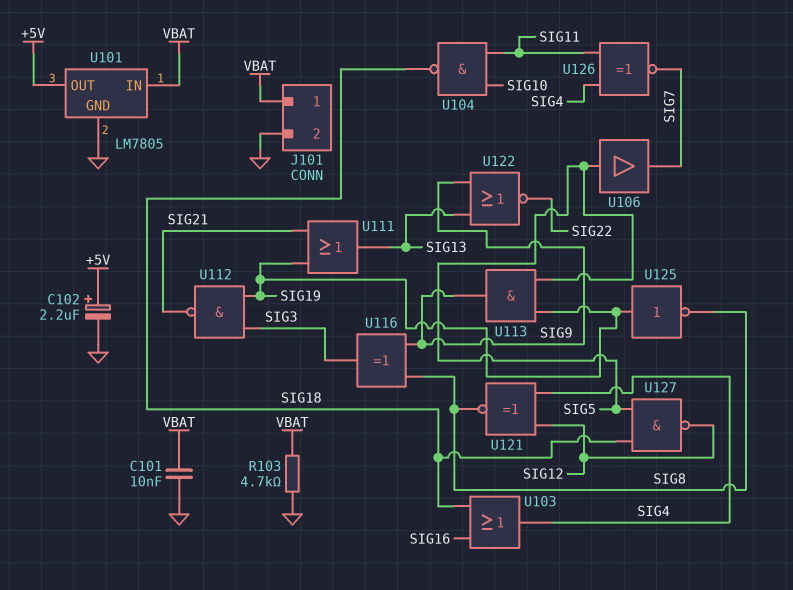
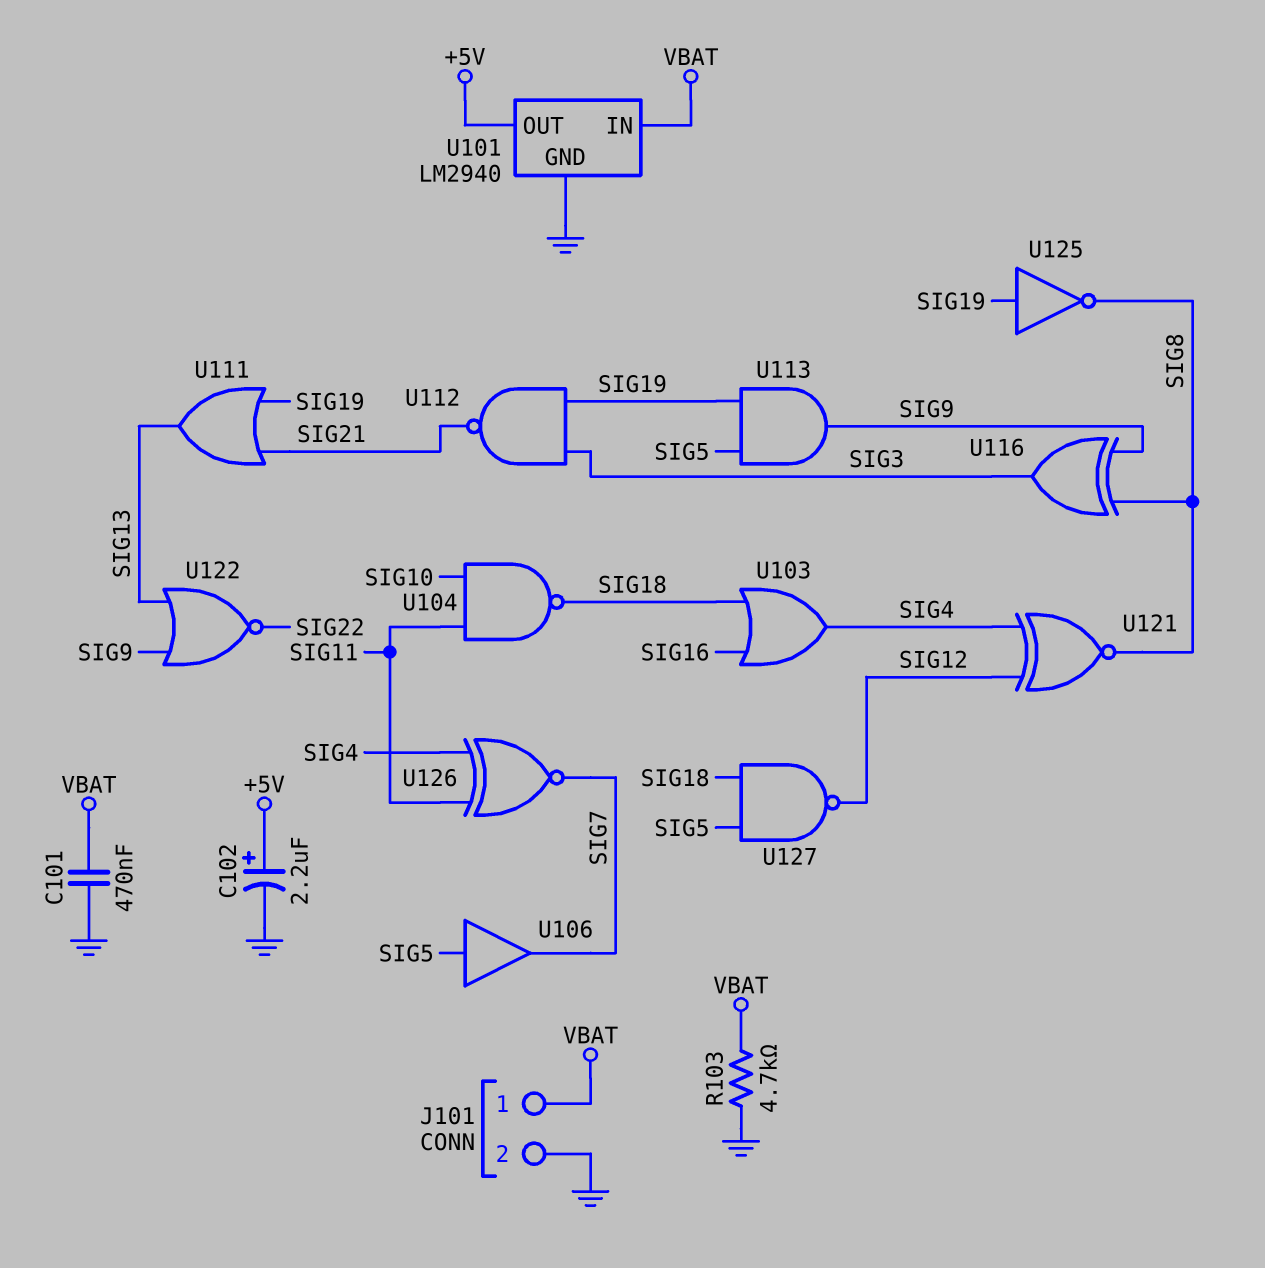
C101: 10nF (GND, VBAT) -> 470nF (GND, VBAT)
U101: LM7805 -> LM2940

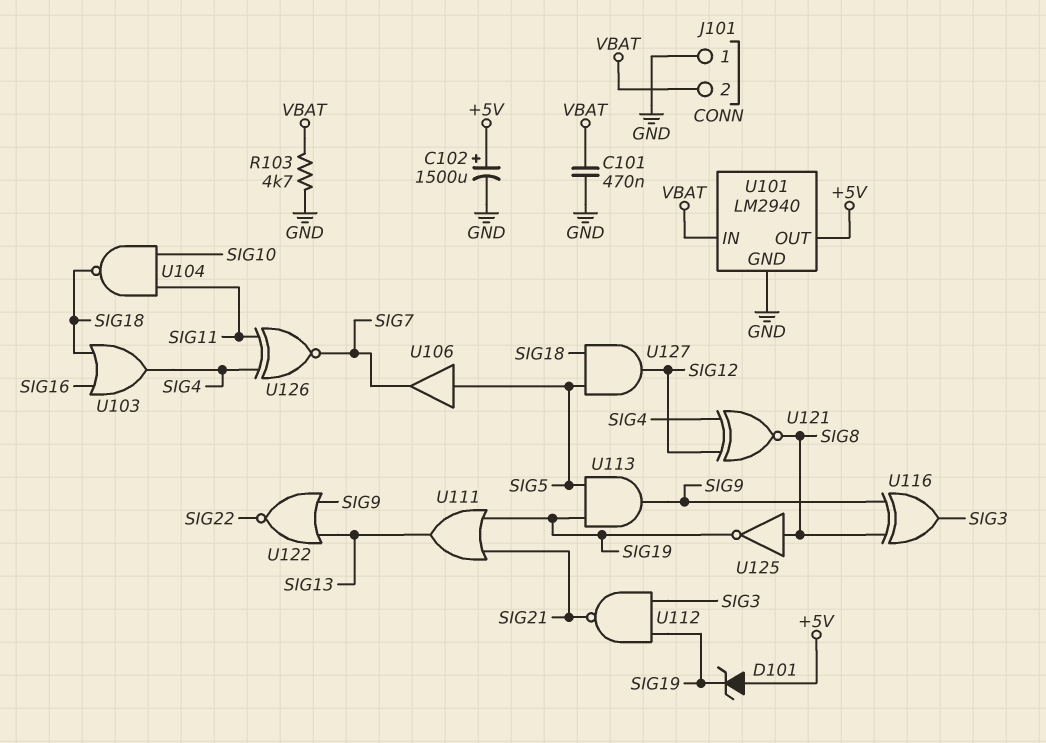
C102: 2.2uF (plus +5V, minus GND) -> 1500uF (plus +5V, minus GND)
D101: none -> zener (A +5V, K SIG19)
J101 pin 1: VBAT -> GND
J101 pin 2: GND -> VBAT
U125: NOT (in SIG19, out SIG8) -> NOT (in SIG8, out SIG19)
U127: NAND (in SIG5, in SIG18, out SIG12) -> AND (in SIG5, in SIG18, out SIG12)

